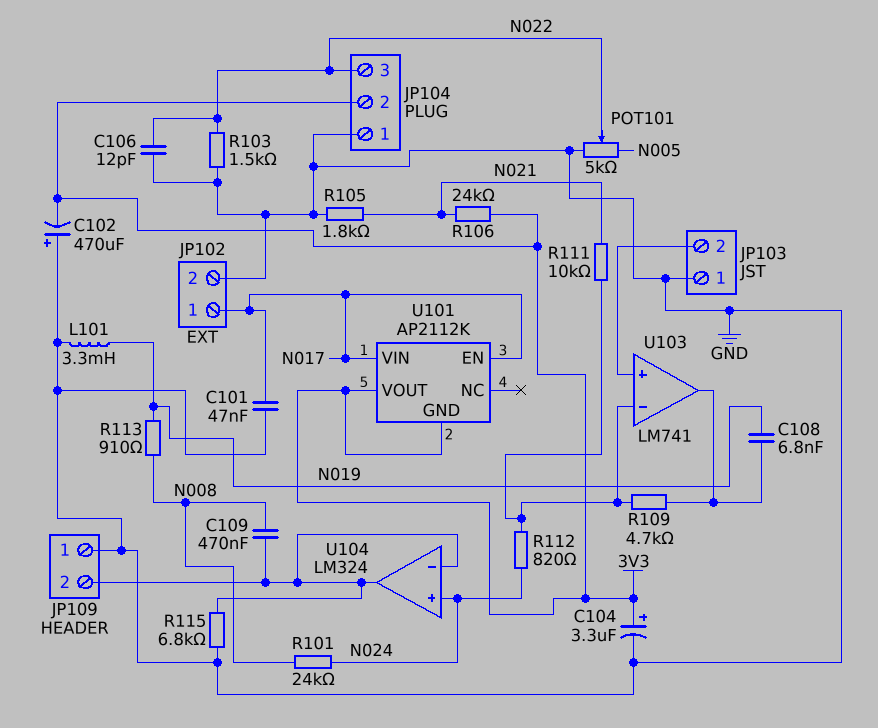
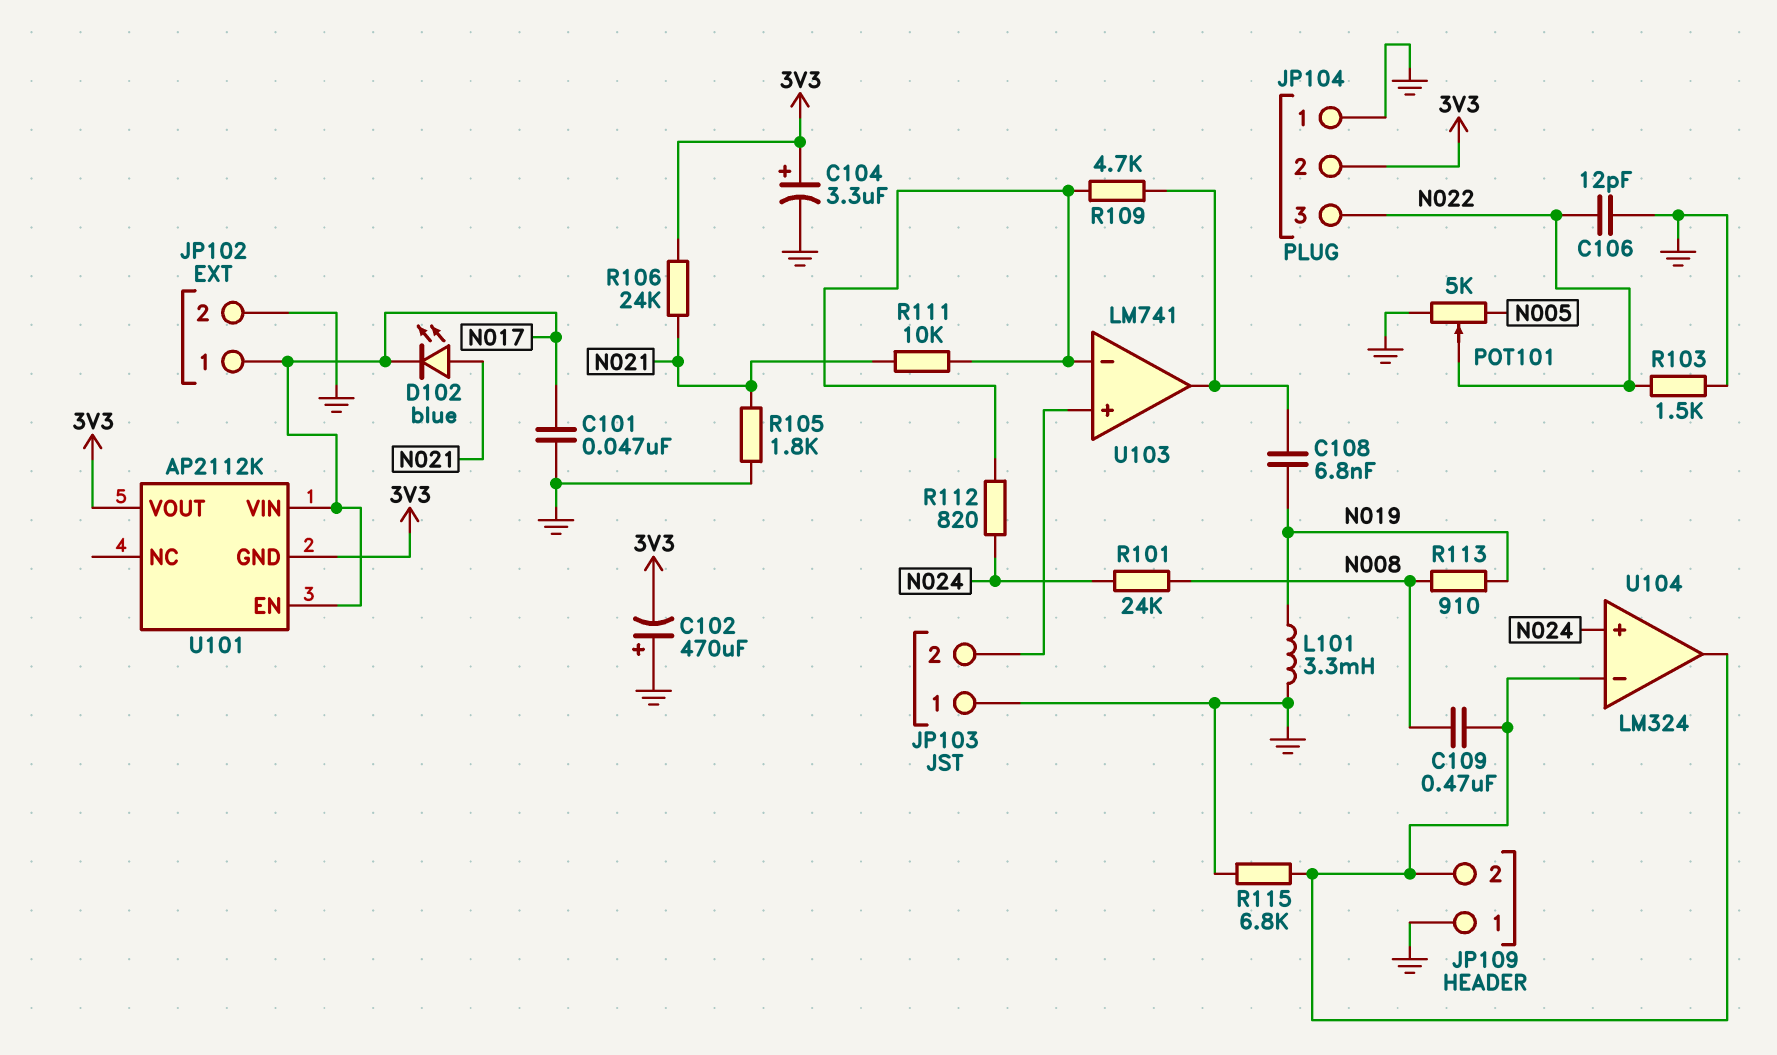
D102: none -> LED blue (A N021, K N017)

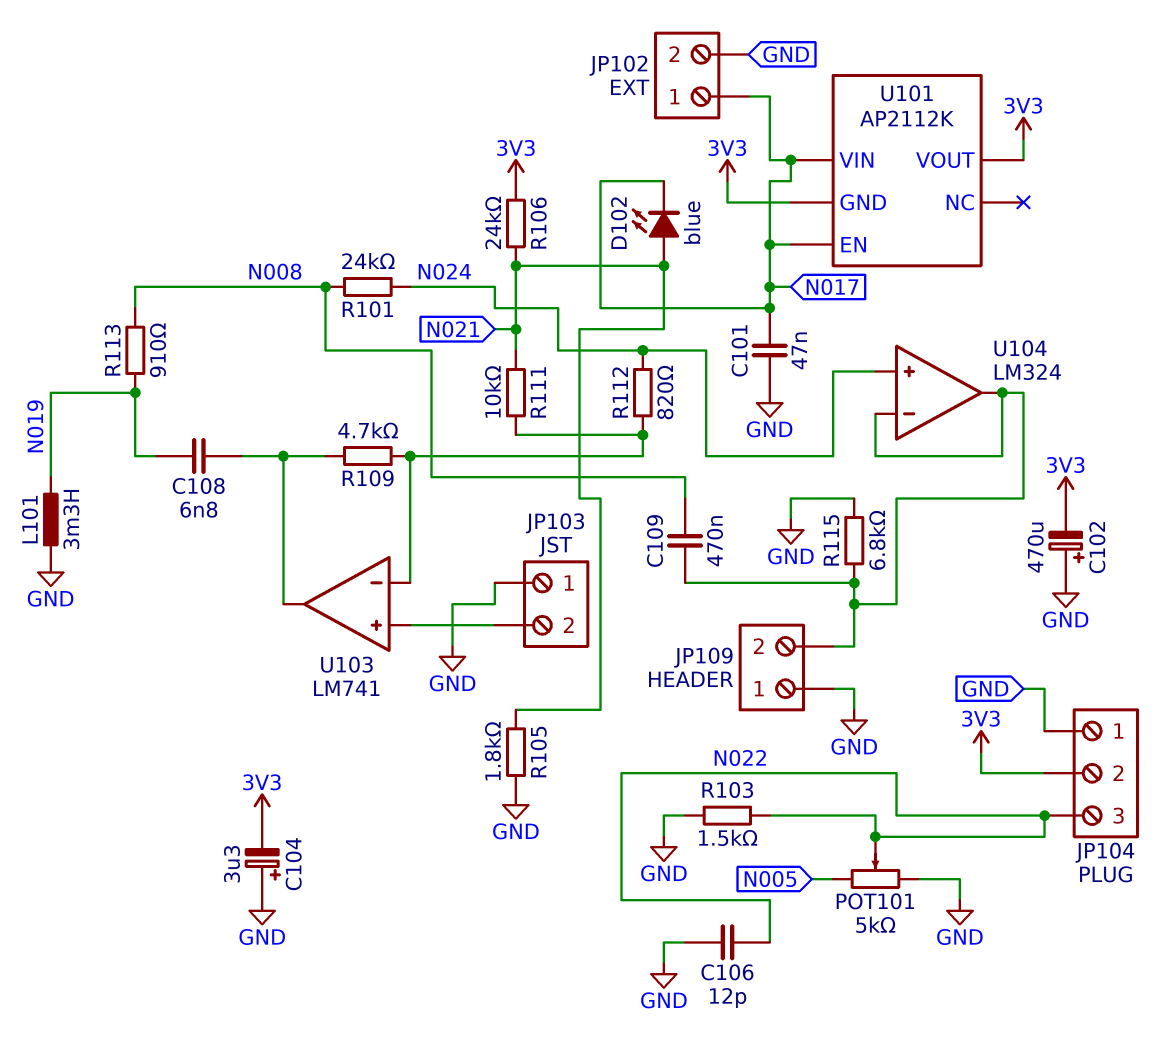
C104: 3.3uF (plus 3V3, minus GND) -> 3.3uF (plus GND, minus 3V3)

